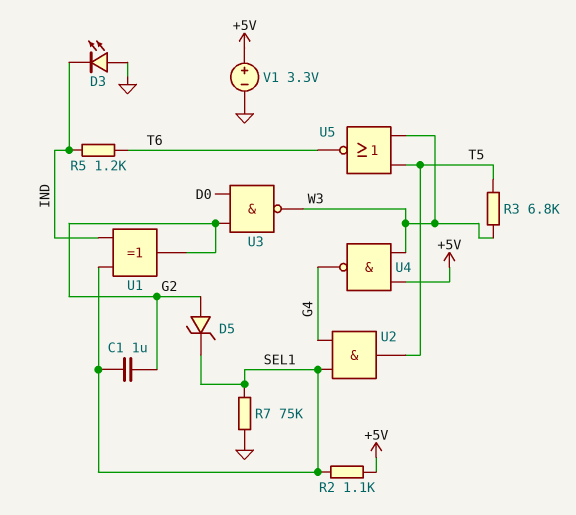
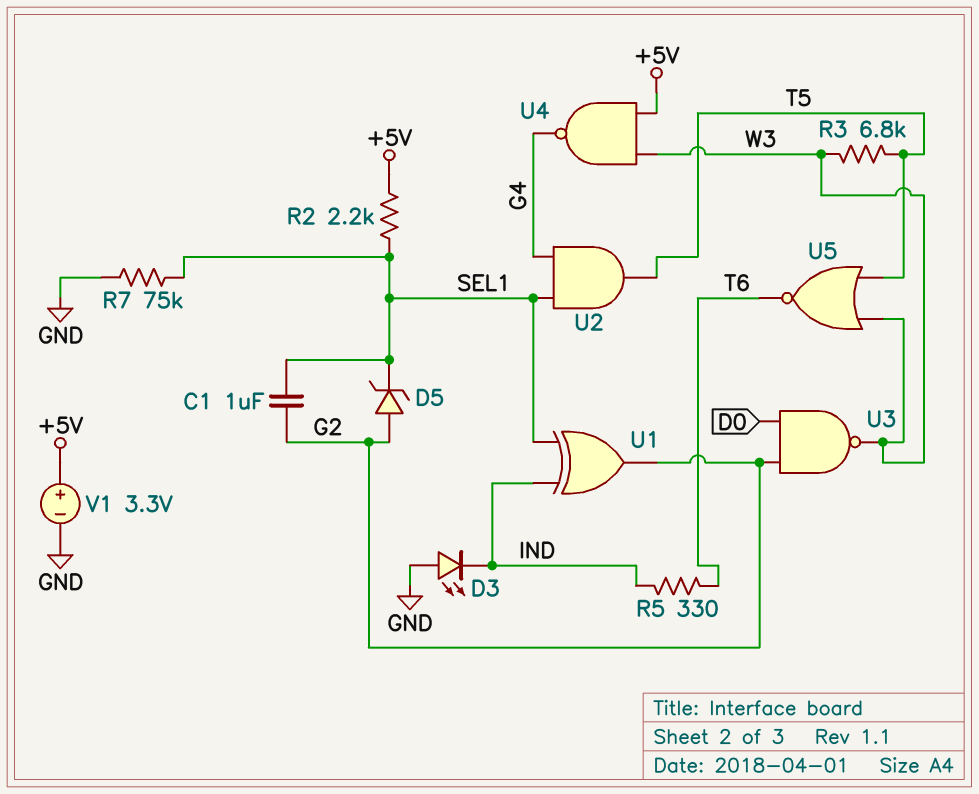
R2: 1.1k (+5V, SEL1) -> 2.2k (+5V, SEL1)
R5: 1.2k (IND, T6) -> 330 (IND, T6)

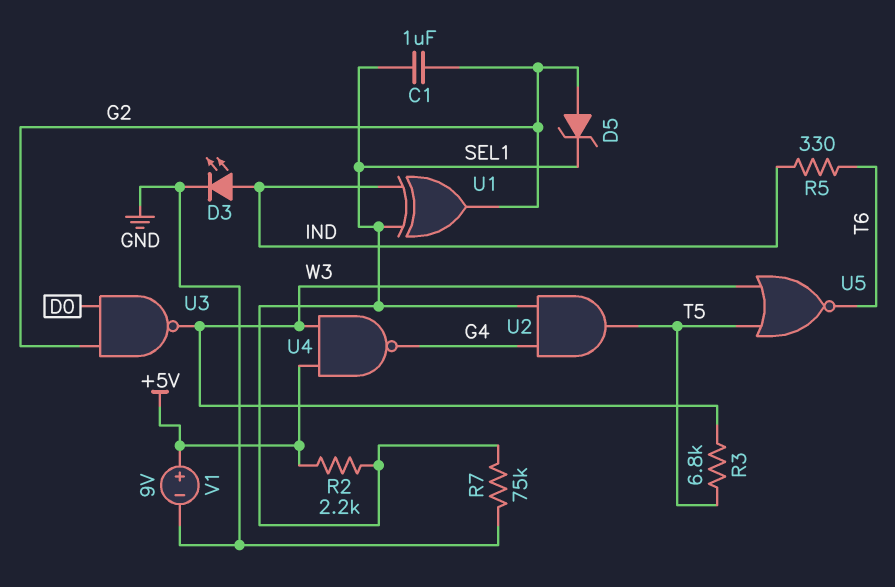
D3: LED (A GND, K IND) -> LED (A IND, K GND)
V1: 3.3V (plus +5V, minus GND) -> 9V (plus +5V, minus GND)

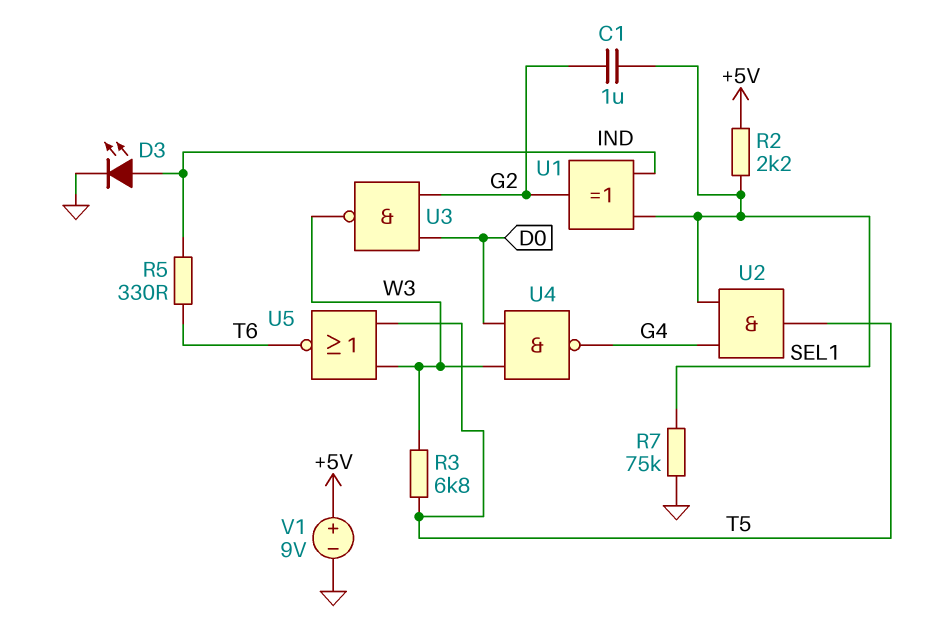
D5: zener (A G2, K SEL1) -> none
U4: NAND (in +5V, in W3, out G4) -> NAND (in D0, in W3, out G4)

